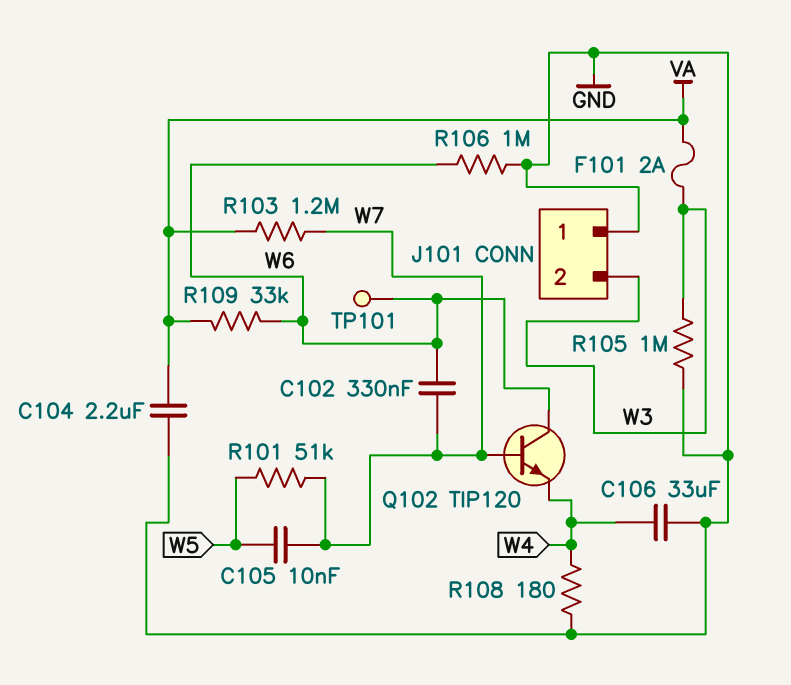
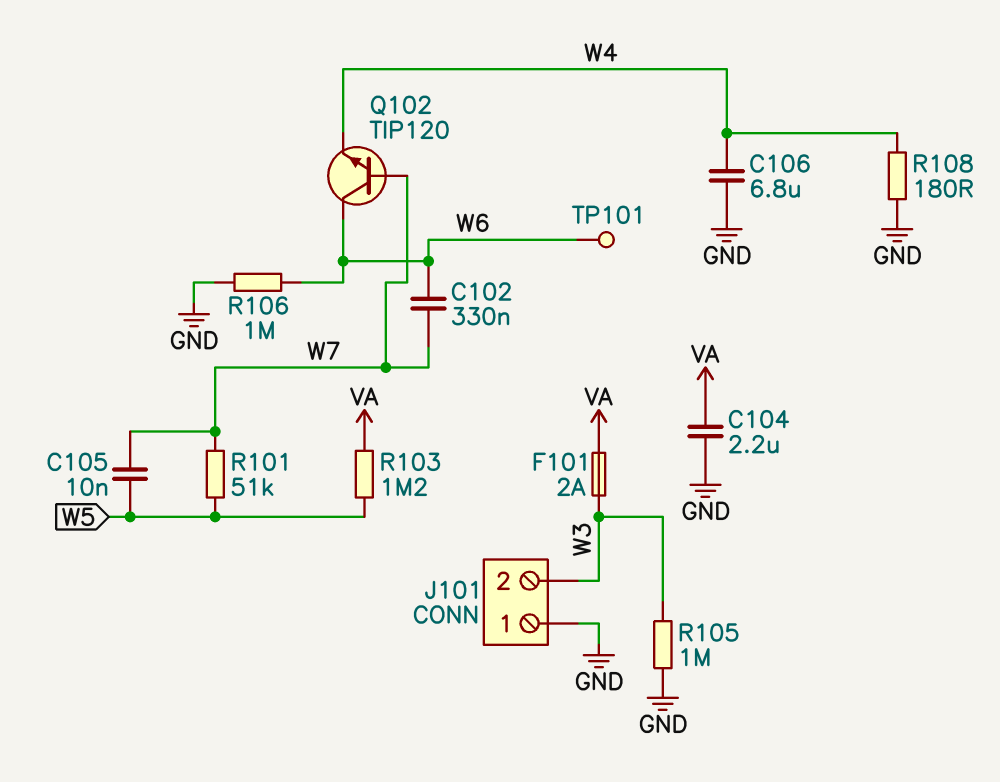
C106: 33uF (GND, W4) -> 6.8uF (GND, W4)
R103: 1.2M (VA, W7) -> 1.2M (VA, W5)
R109: 33k (VA, W6) -> none

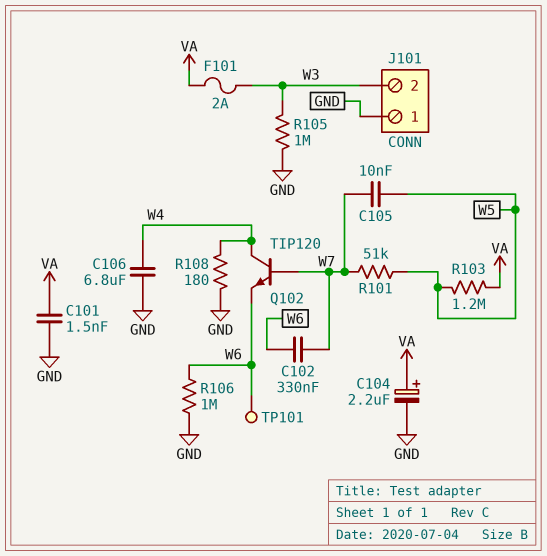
C101: none -> 1.5nF (GND, VA)
C104: 2.2uF (GND, VA) -> 2.2uF (plus VA, minus GND)
Q102: NPN TIP120 (B W7, C W6, E W4) -> NPN TIP120 (B W7, C W4, E W6)

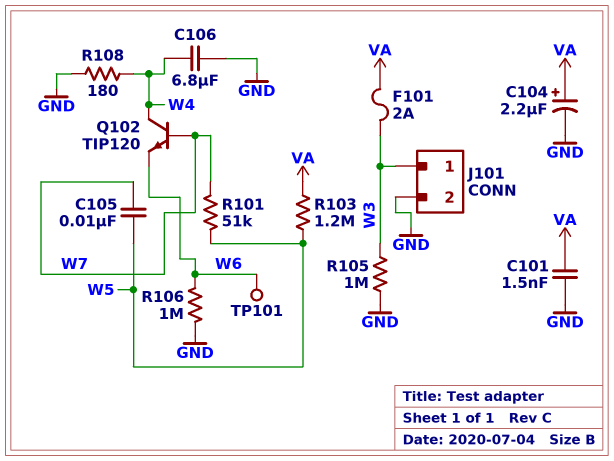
C102: 330nF (W6, W7) -> none
J101 pin 1: GND -> W3
J101 pin 2: W3 -> GND

